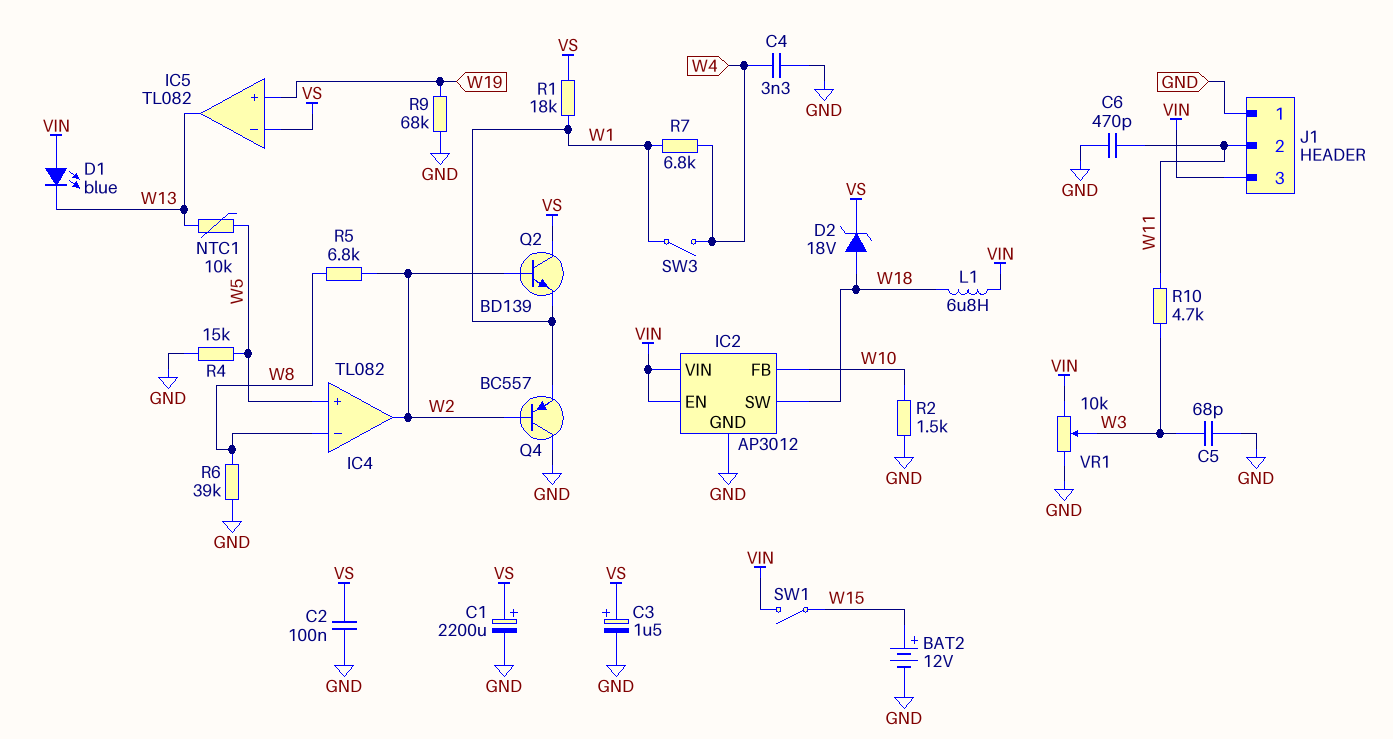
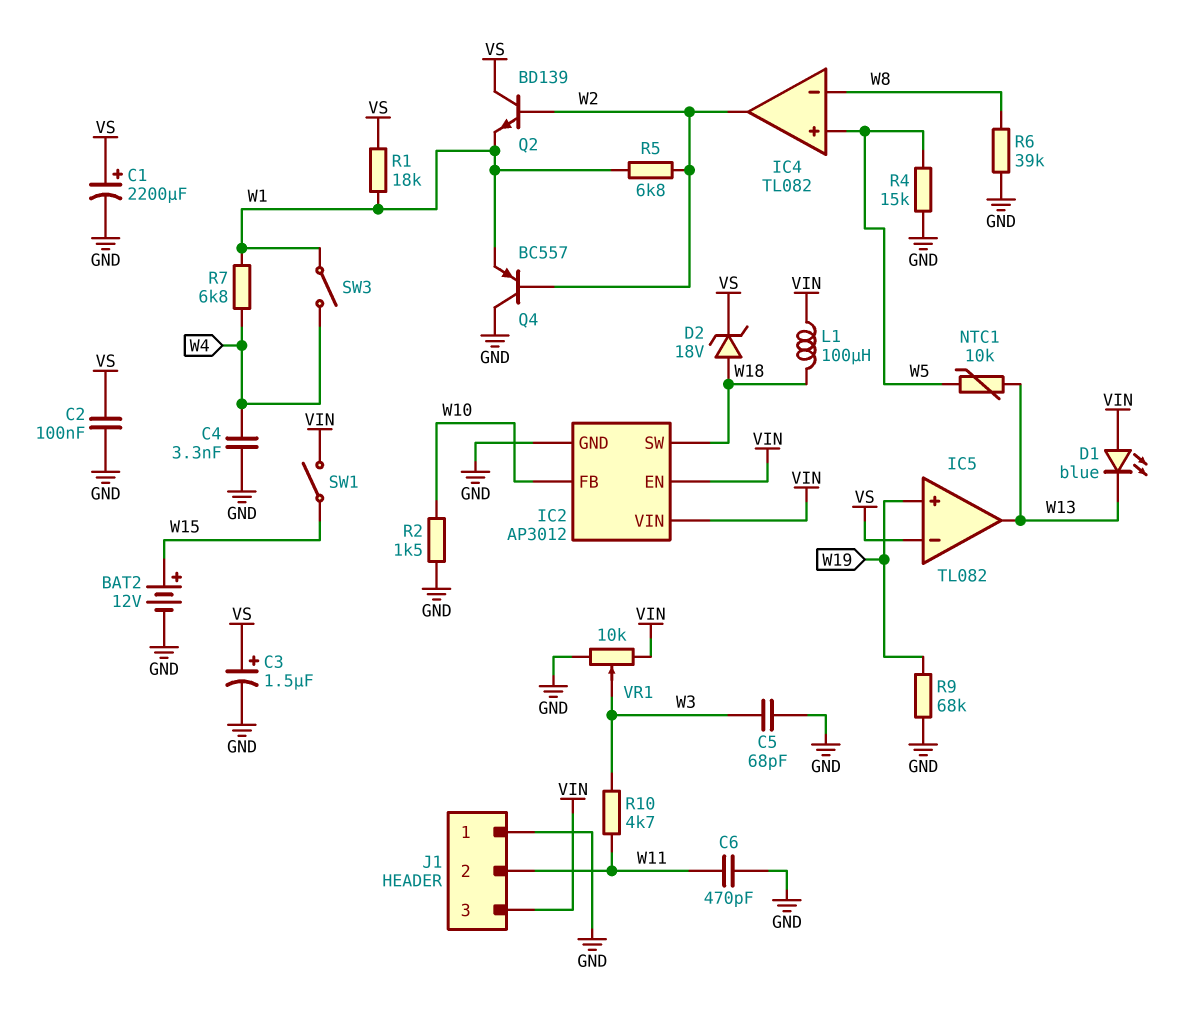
L1: 6.8uH (VIN, W18) -> 100uH (VIN, W18)
R5: 6.8k (W2, W8) -> 6.8k (W1, W2)

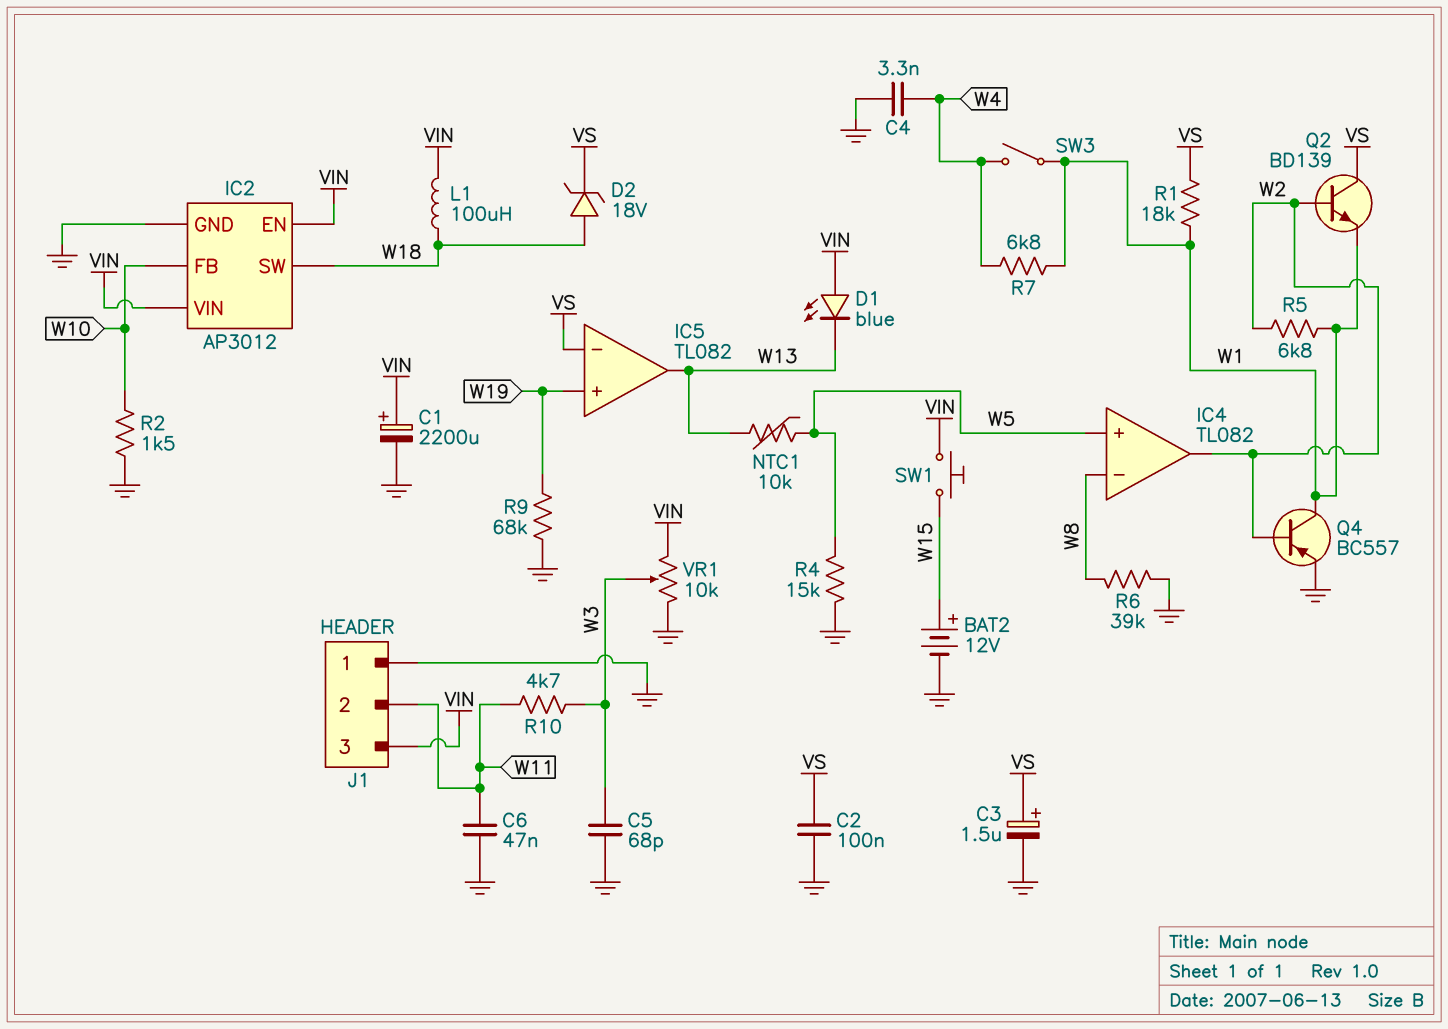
C1: 2200uF (plus VS, minus GND) -> 2200uF (plus VIN, minus GND)
C6: 470pF (GND, W11) -> 47nF (GND, W11)
Q4: PNP BC557 (B W2, C GND, E W1) -> PNP BC557 (B W2, C W1, E GND)
SW1: switch (VIN, W15) -> button (VIN, W15)

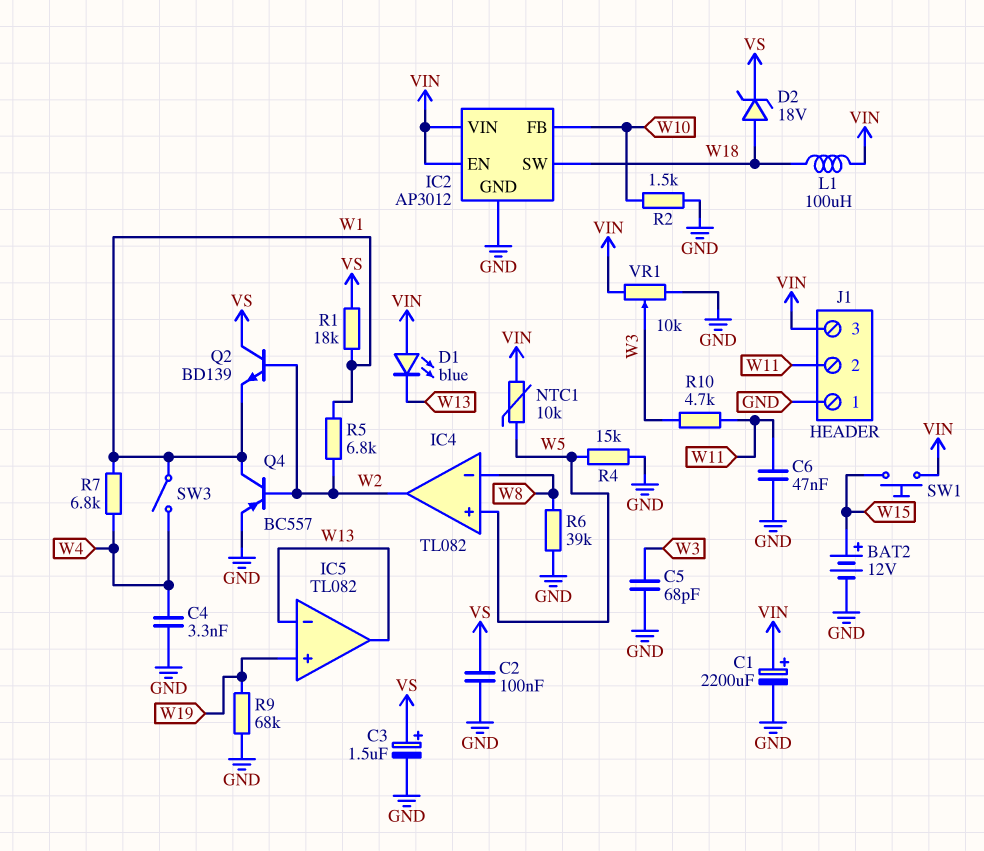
IC5 pin in-: VS -> W13
NTC1: 10k (W5, W13) -> 10k (VIN, W5)

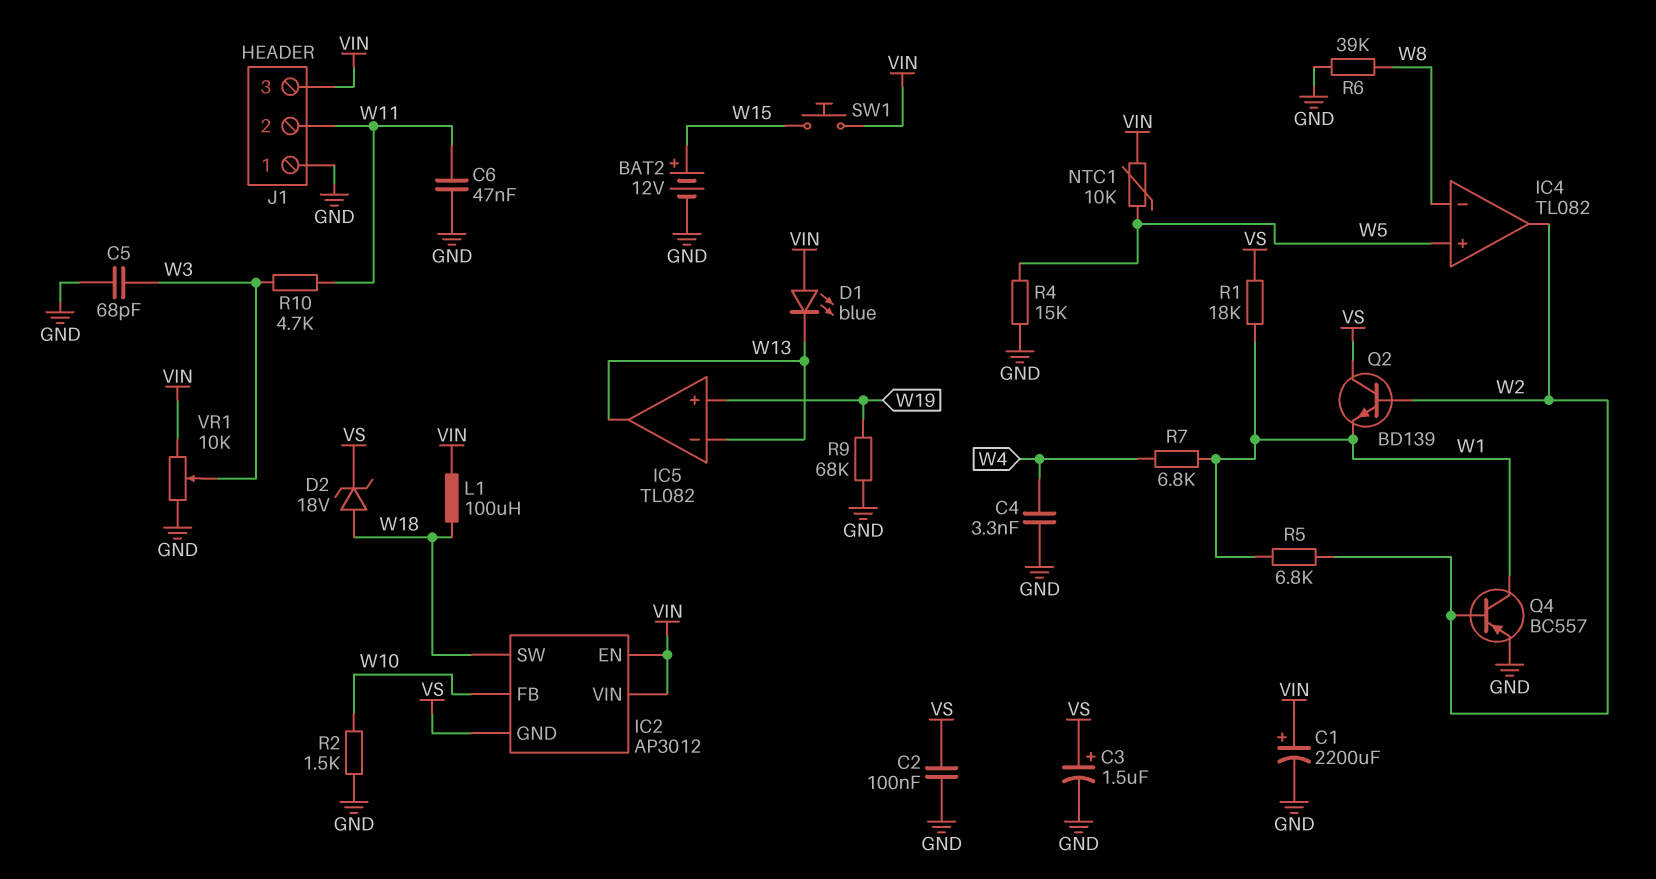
IC2 pin GND: GND -> VS
SW3: switch (W1, W4) -> none

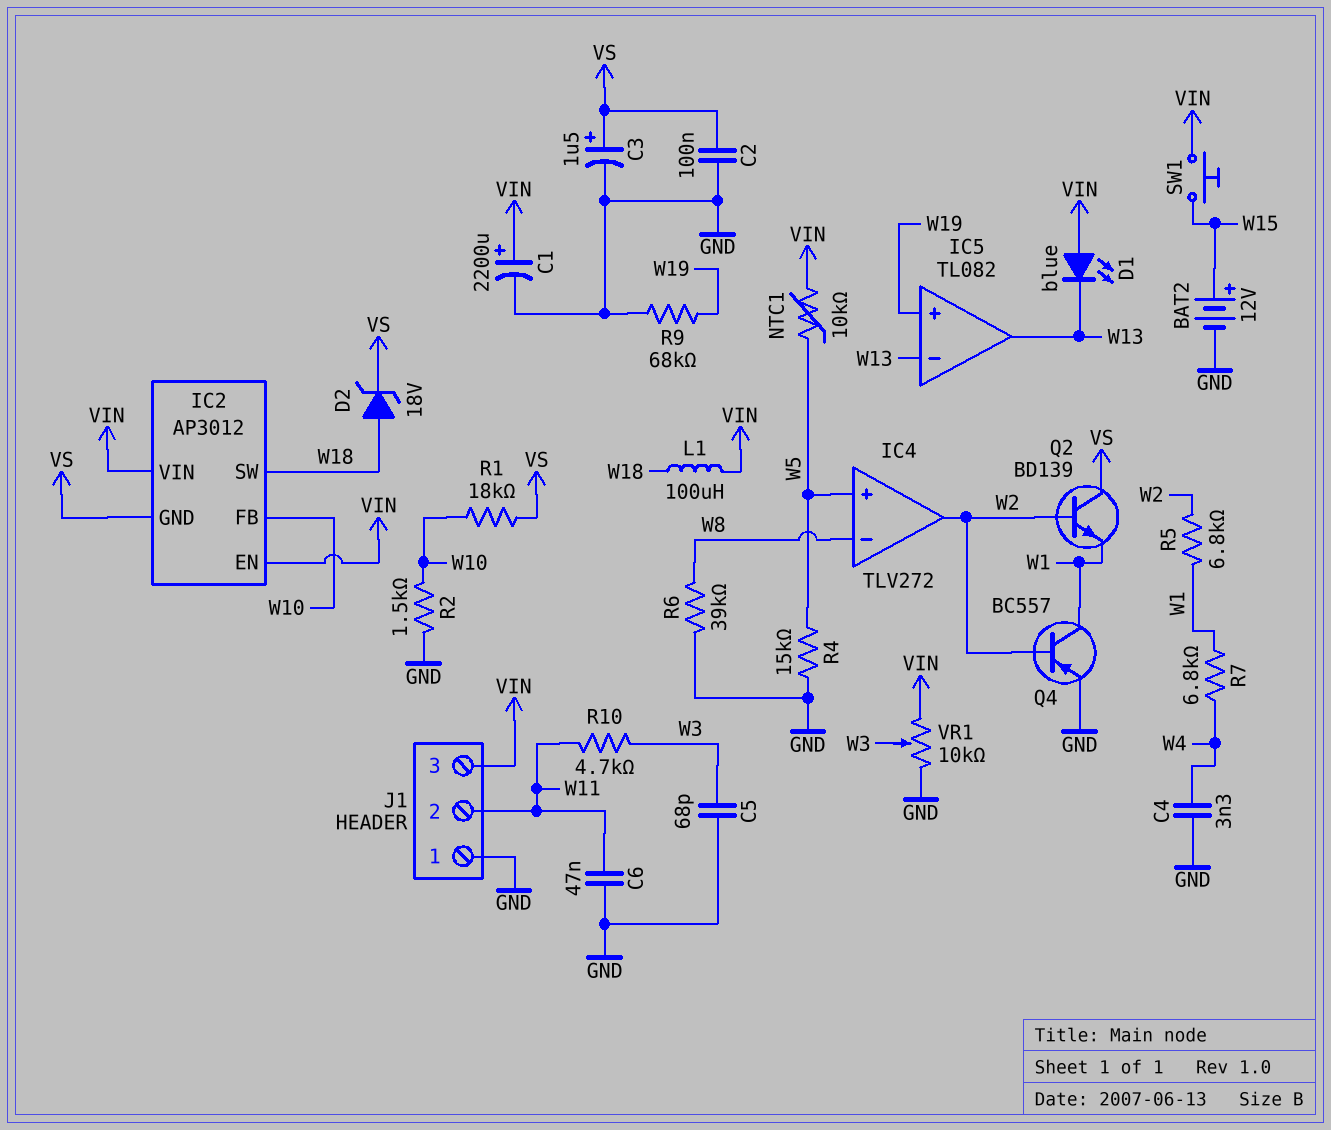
IC4: TL082 -> TLV272
R1: 18k (VS, W1) -> 18k (VS, W10)

